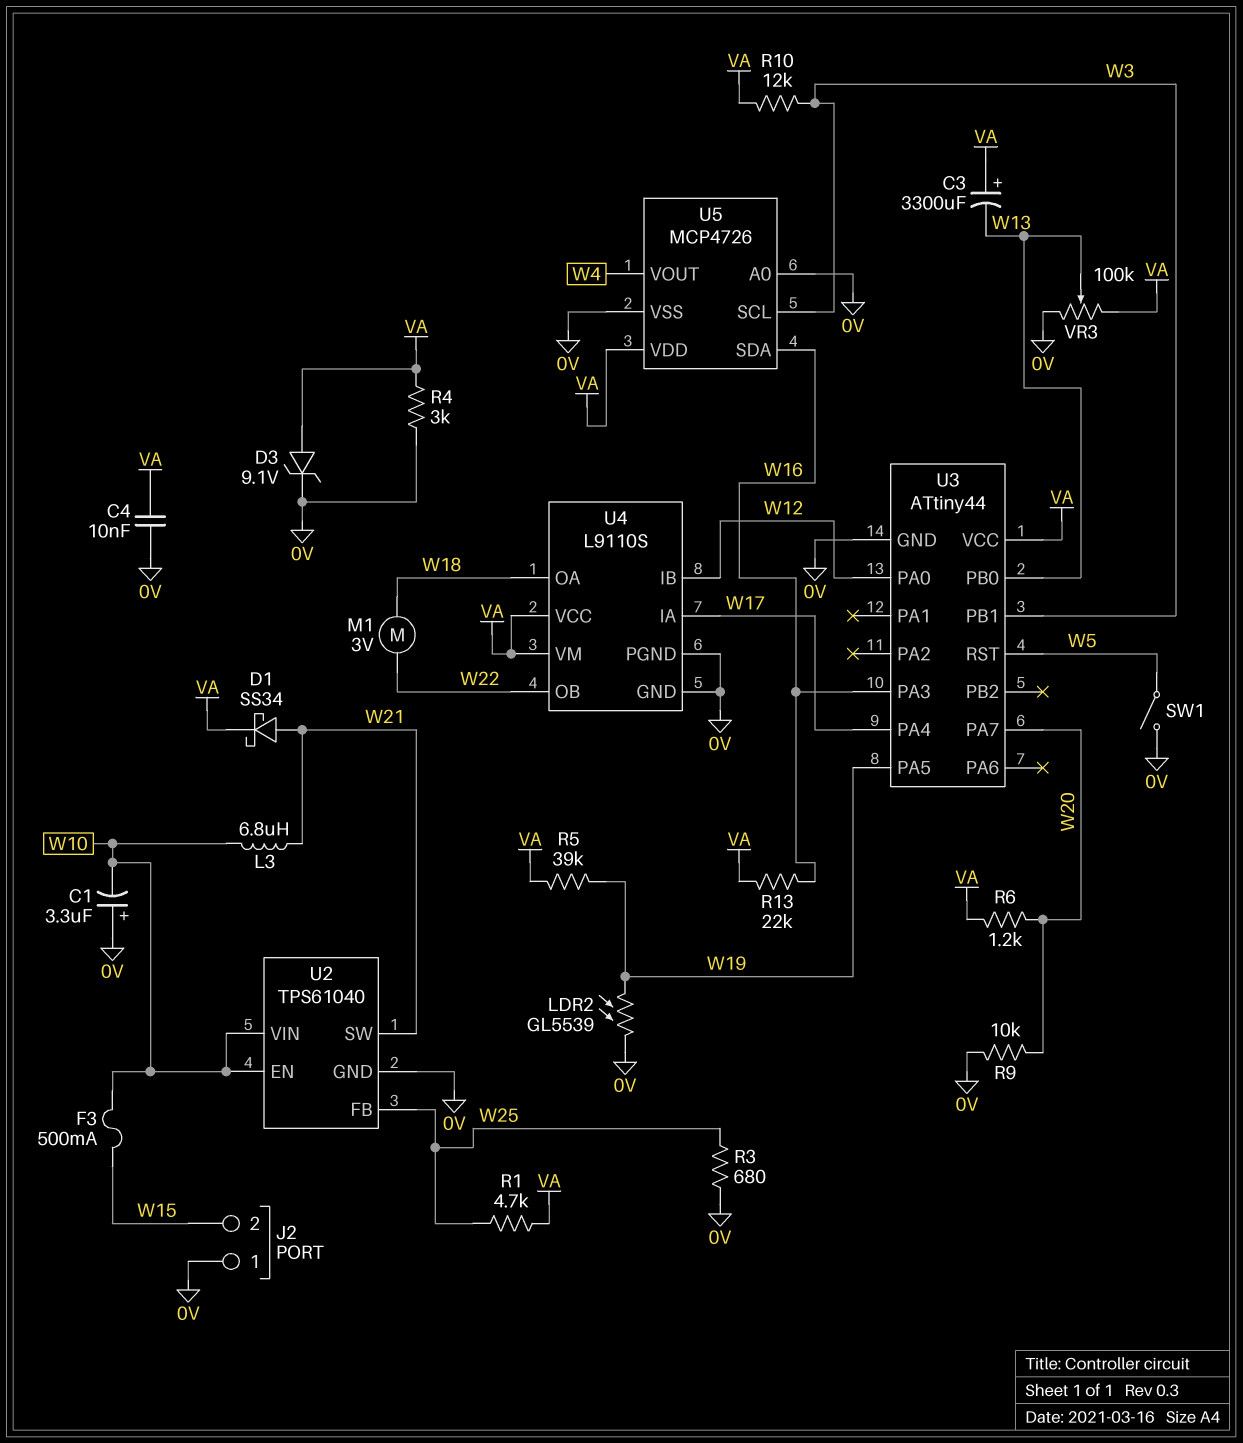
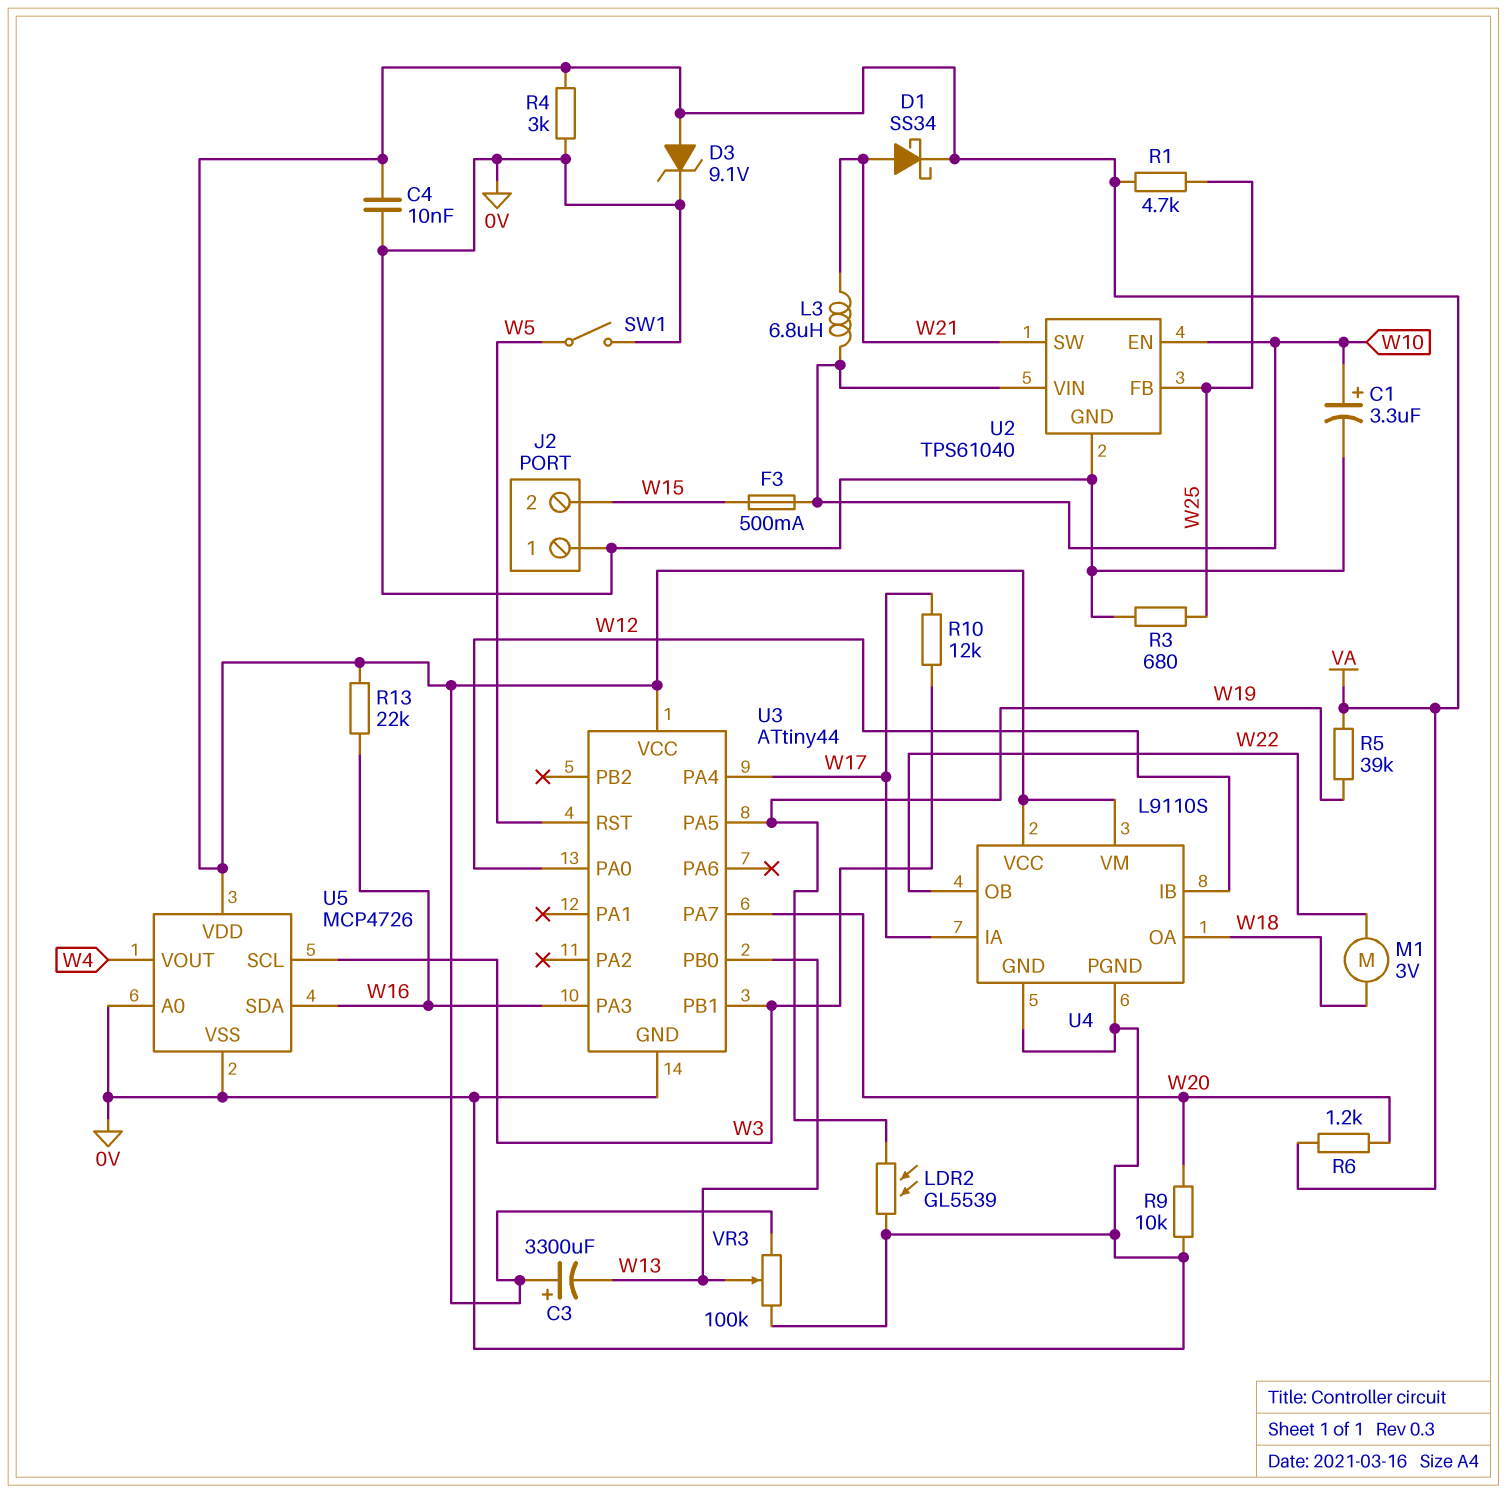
C1: 3.3uF (plus 0V, minus W10) -> 3.3uF (plus W10, minus 0V)
R10: 12k (VA, W3) -> 12k (W3, W17)

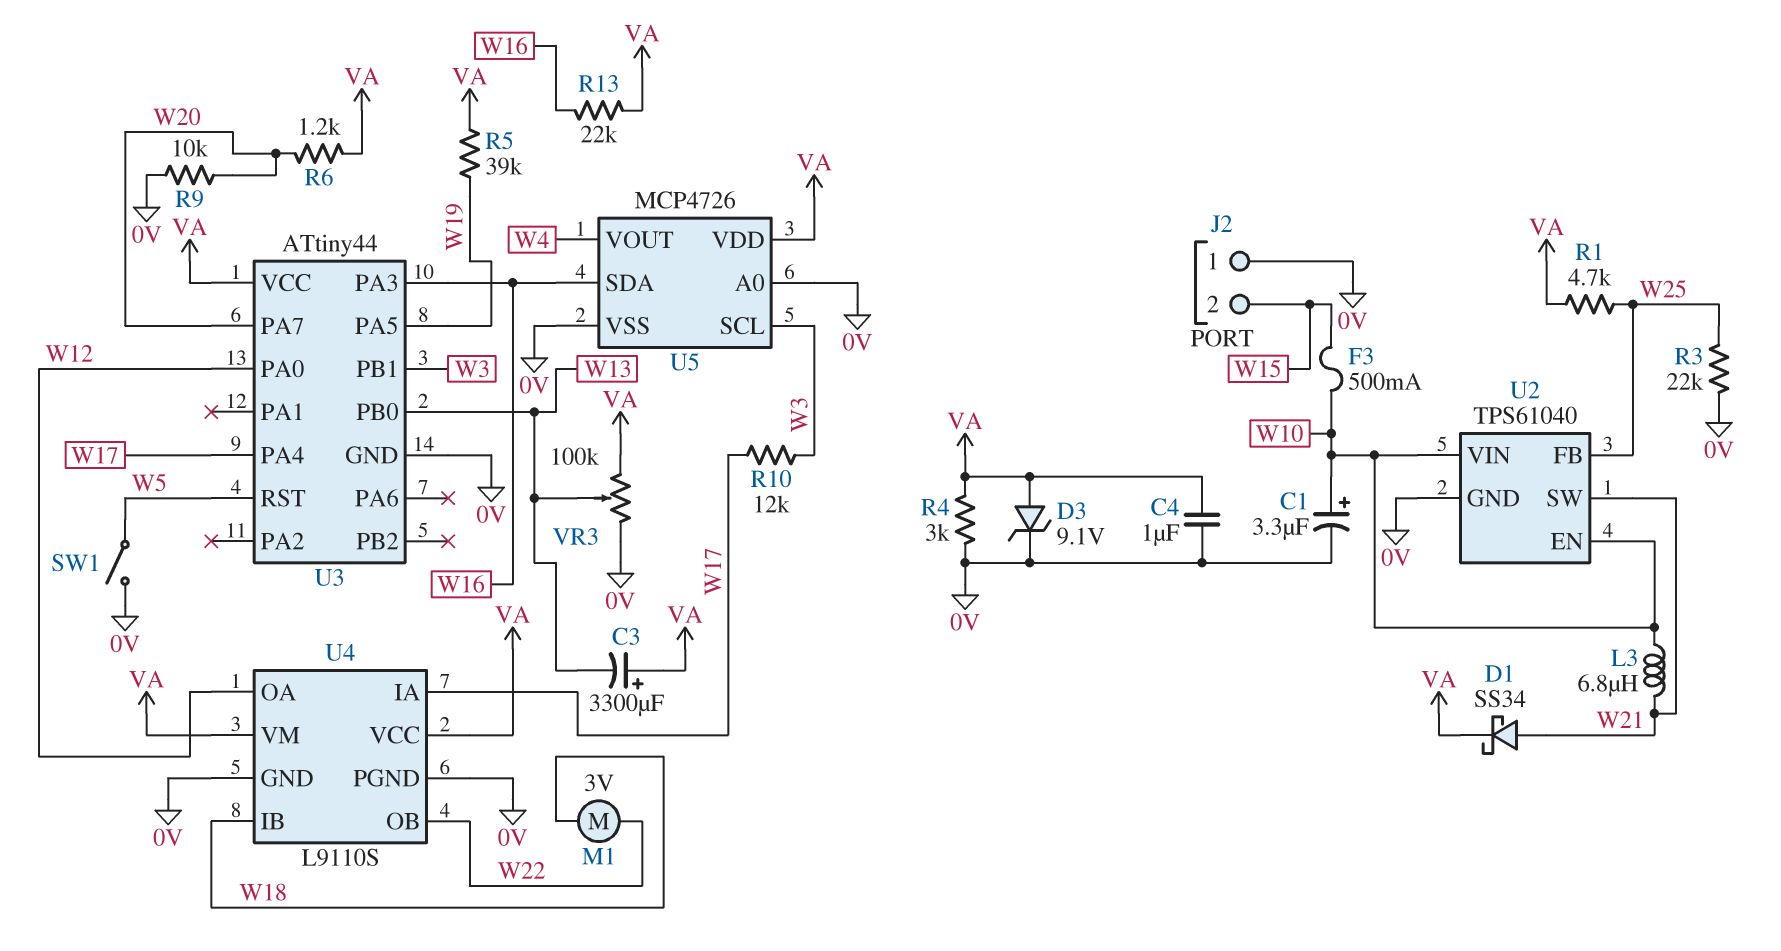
C4: 10nF (0V, VA) -> 1uF (0V, VA)
LDR2: GL5539 (0V, W19) -> none
R3: 680 (0V, W25) -> 22k (0V, W25)
U4 pin IB: W12 -> W18
U4 pin OA: W18 -> W12

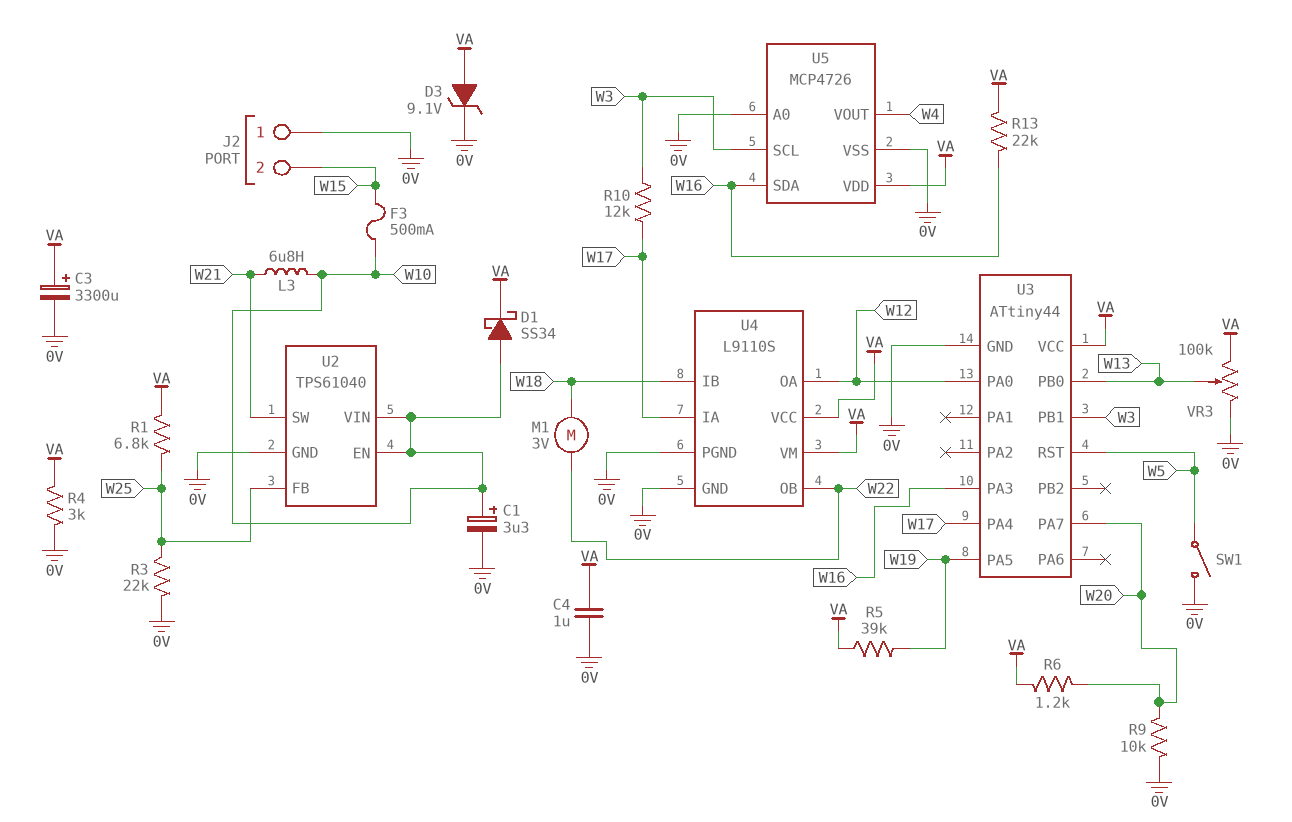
C3: 3300uF (plus VA, minus W13) -> 3300uF (plus VA, minus 0V)
D1: schottky SS34 (A W21, K VA) -> schottky SS34 (A W10, K VA)
R1: 4.7k (VA, W25) -> 6.8k (VA, W25)

